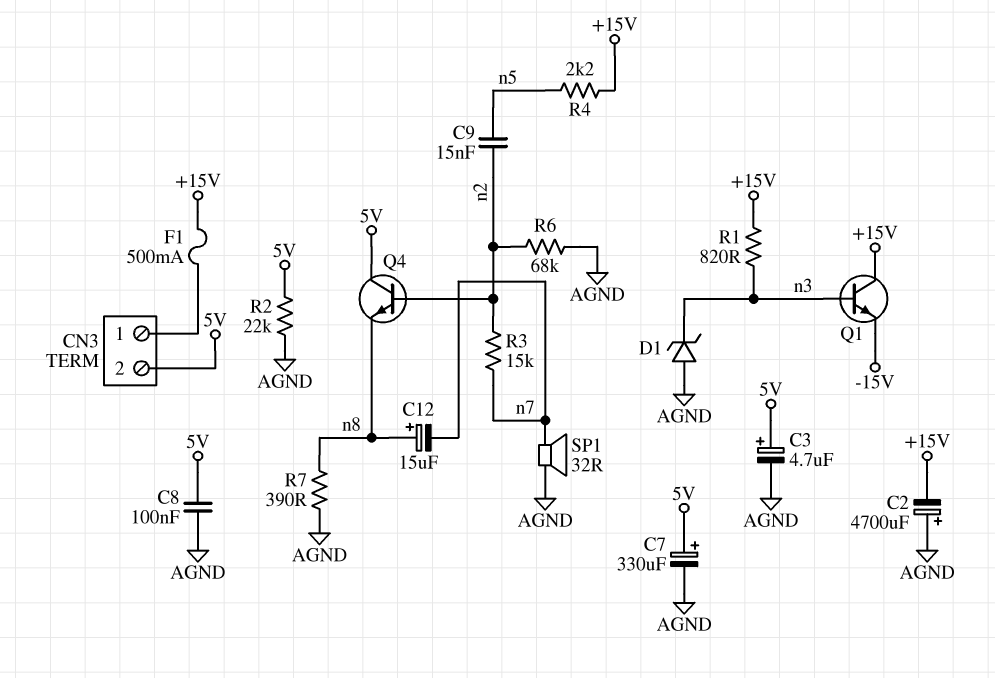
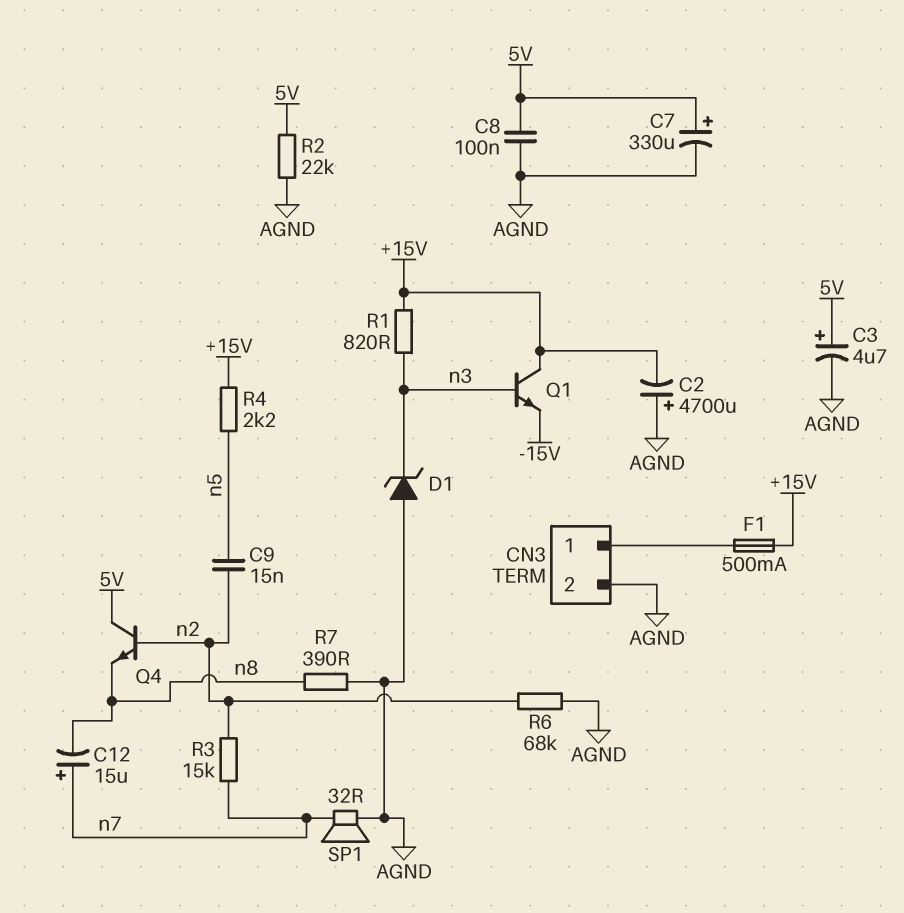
C12: 15uF (plus n8, minus n7) -> 15uF (plus n7, minus n8)
CN3 pin 2: 5V -> AGND

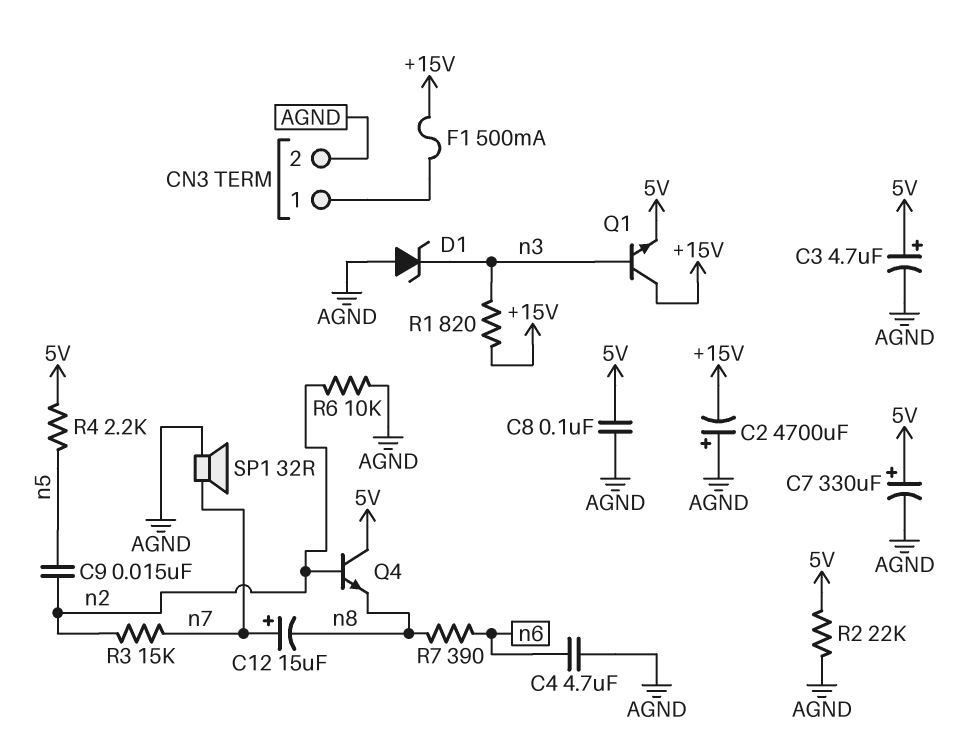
C4: none -> 4.7uF (AGND, n6)
Q1: NPN (B n3, C +15V, E -15V) -> NPN (B n3, C +15V, E 5V)
R4: 2.2k (+15V, n5) -> 2.2k (5V, n5)
R6: 68k (AGND, n2) -> 10k (AGND, n2)
R7: 390 (AGND, n8) -> 390 (n6, n8)

